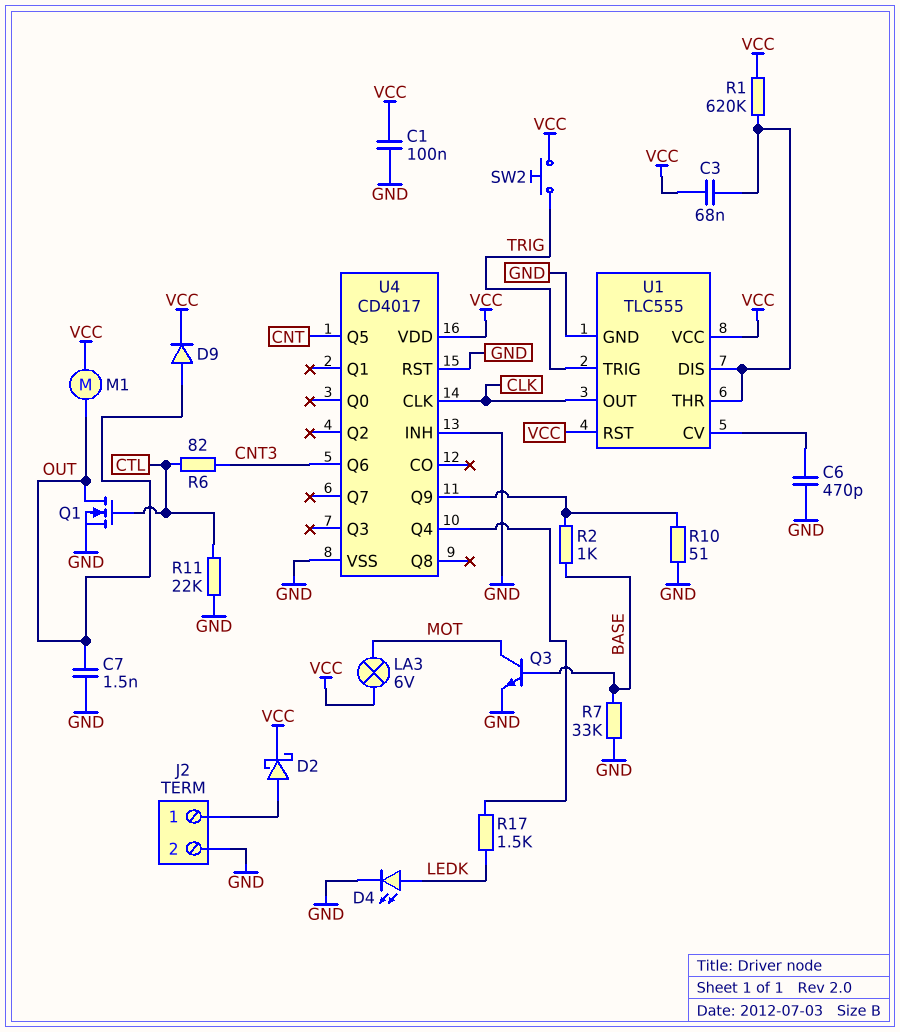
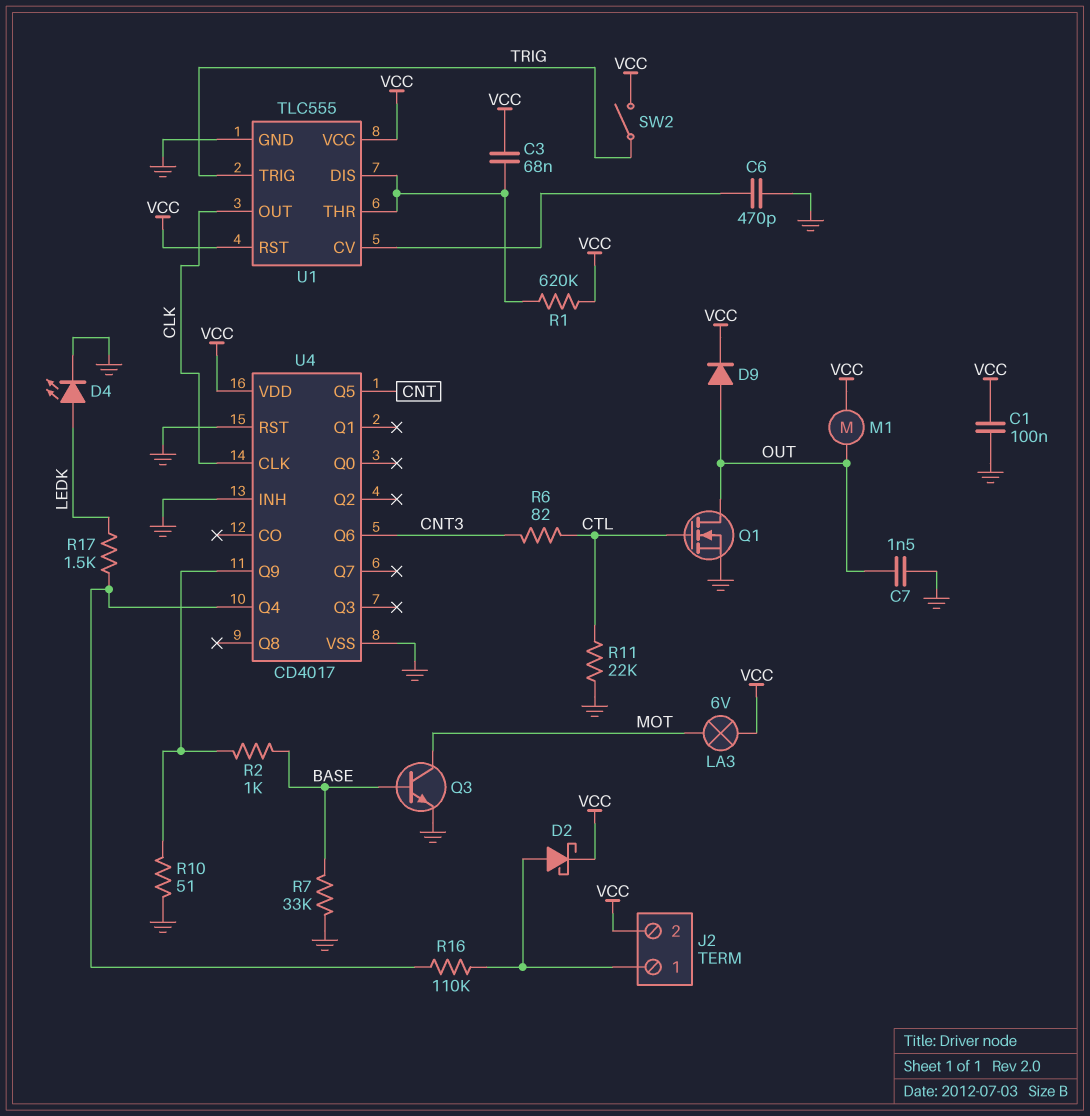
J2 pin 2: GND -> VCC
R16: none -> 110k (J2/1, U4/Q4)
SW2: button (TRIG, VCC) -> switch (TRIG, VCC)

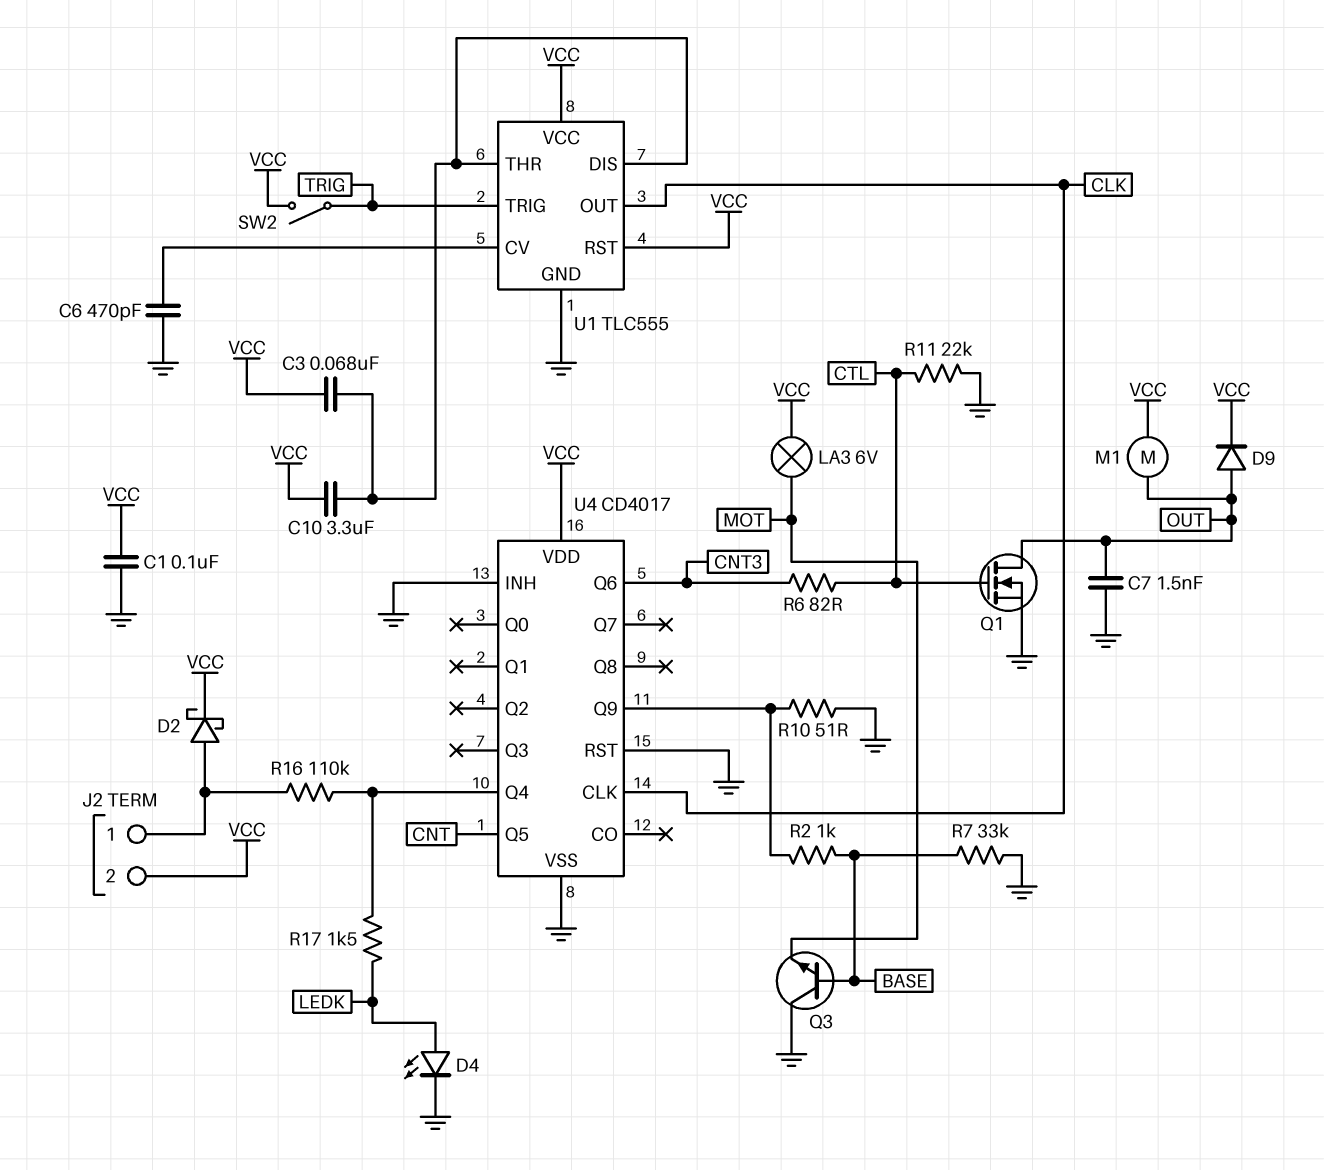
C10: none -> 3.3uF (U1/DIS, VCC)
Q3: NPN (B BASE, C MOT, E GND) -> NPN (B BASE, C GND, E MOT)
R1: 620k (U1/DIS, VCC) -> none

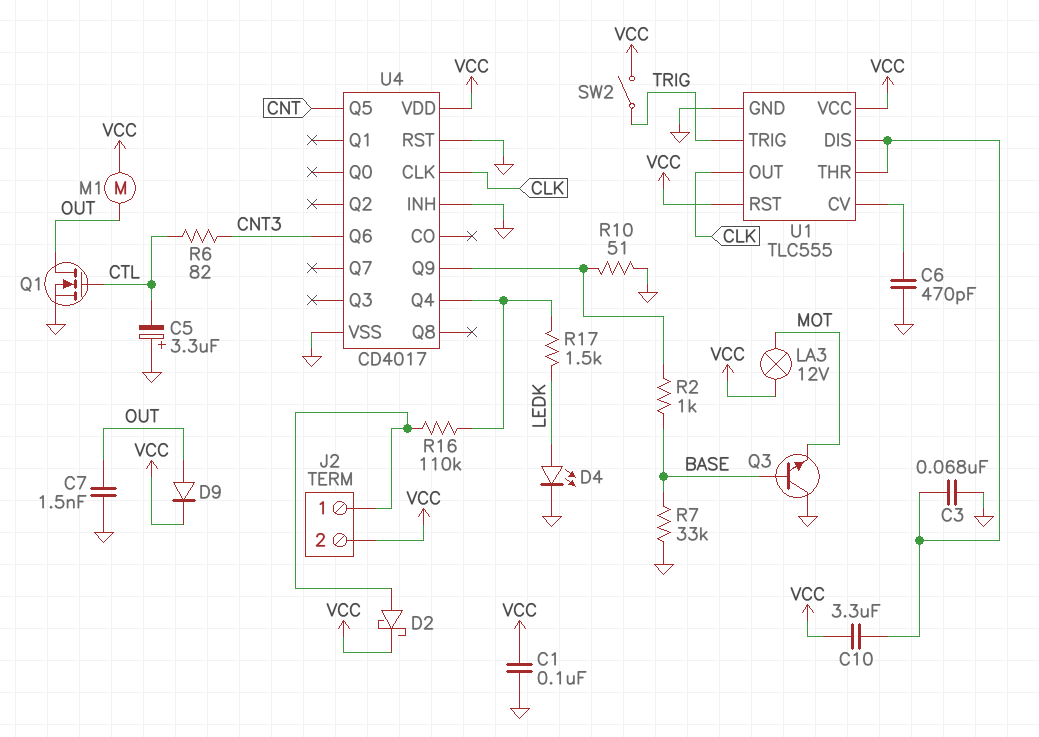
C3: 68nF (U1/DIS, VCC) -> 68nF (GND, U1/DIS)
C5: none -> 3.3uF (plus GND, minus CTL)
LA3: lamp 6V (MOT, VCC) -> lamp 12V (MOT, VCC)
R11: 22k (CTL, GND) -> none

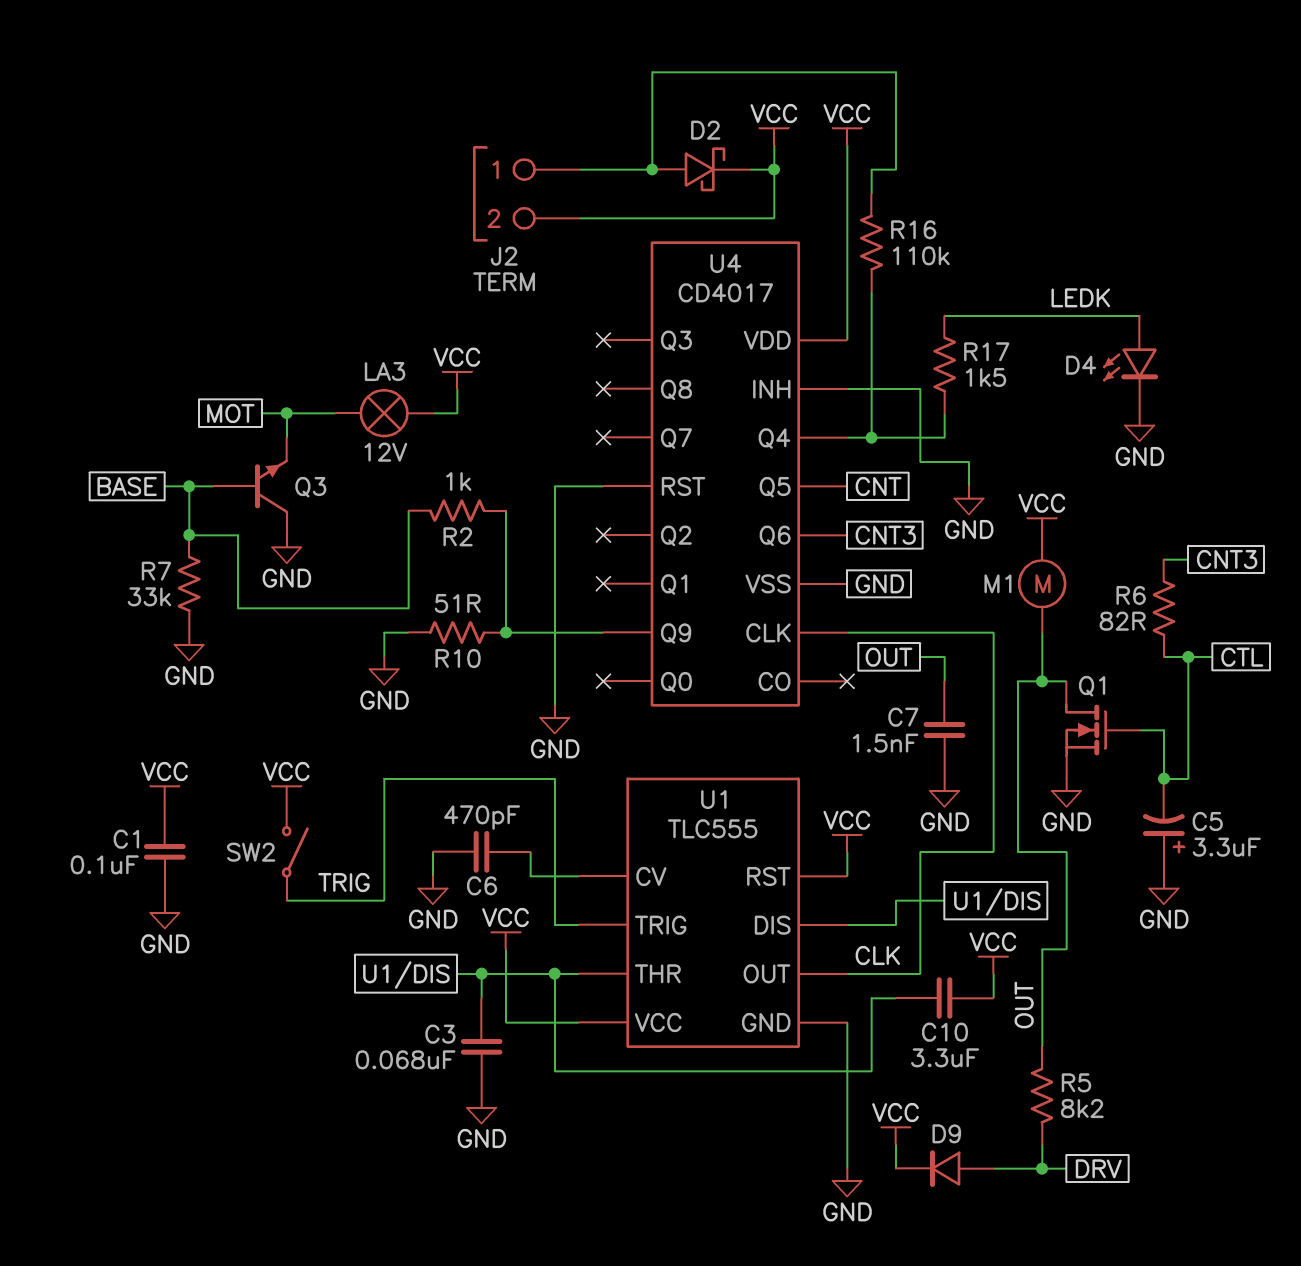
D9: diode (A OUT, K VCC) -> diode (A DRV, K VCC)
R5: none -> 8.2k (DRV, OUT)

